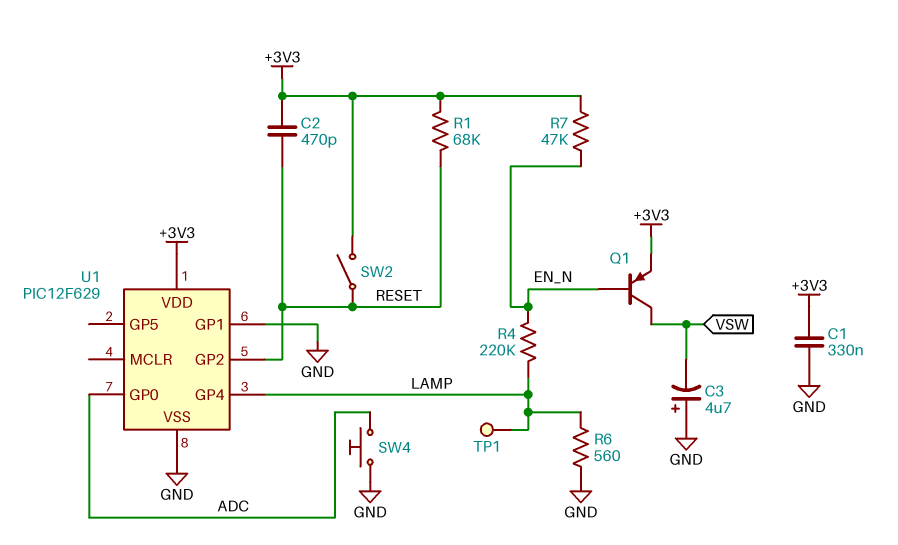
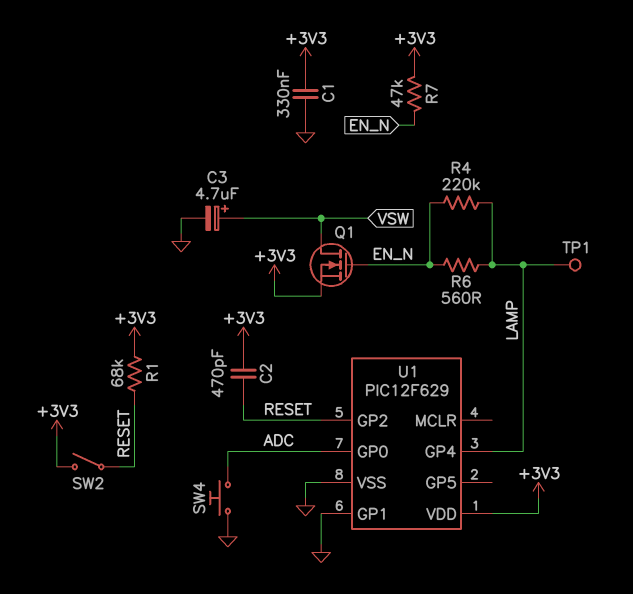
C3: 4.7uF (plus GND, minus VSW) -> 4.7uF (plus VSW, minus GND)
Q1: PNP (B EN_N, C VSW, E +3V3) -> NMOS (G EN_N, D VSW, S +3V3)
R6: 560 (GND, LAMP) -> 560 (EN_N, LAMP)

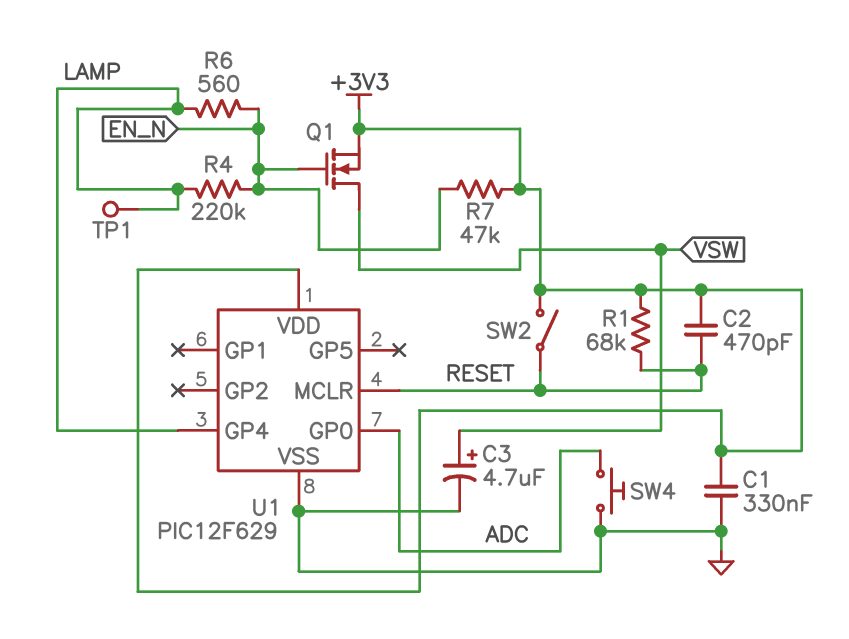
U1 pin GP1: GND -> none
U1 pin GP2: RESET -> none
U1 pin MCLR: none -> RESET

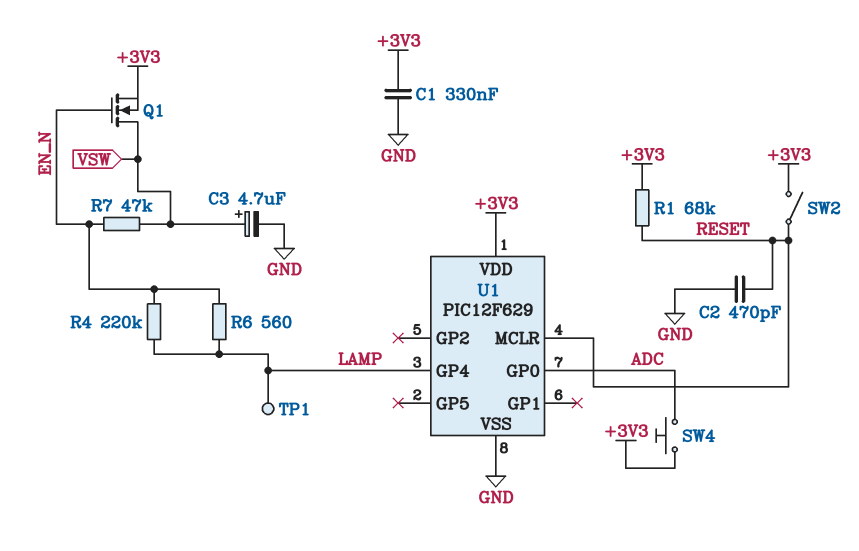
C2: 470pF (+3V3, RESET) -> 470pF (GND, RESET)
R7: 47k (+3V3, EN_N) -> 47k (EN_N, VSW)
SW4: button (ADC, GND) -> button (+3V3, ADC)

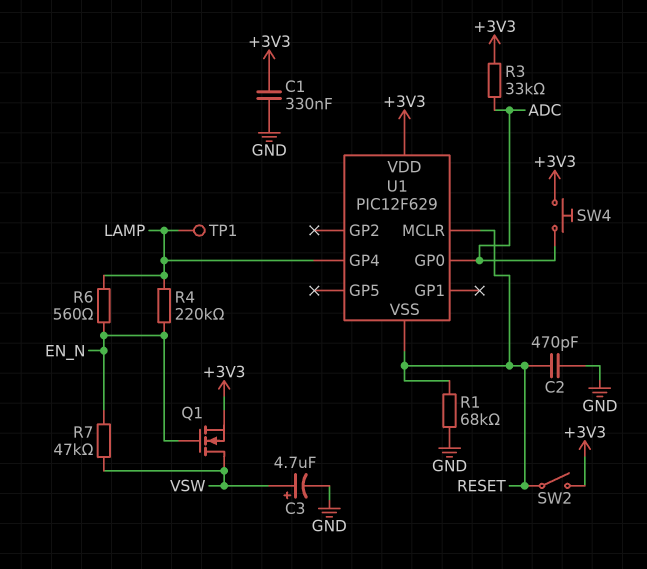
R1: 68k (+3V3, RESET) -> 68k (GND, RESET)
R3: none -> 33k (+3V3, ADC)
U1 pin VSS: GND -> RESET

